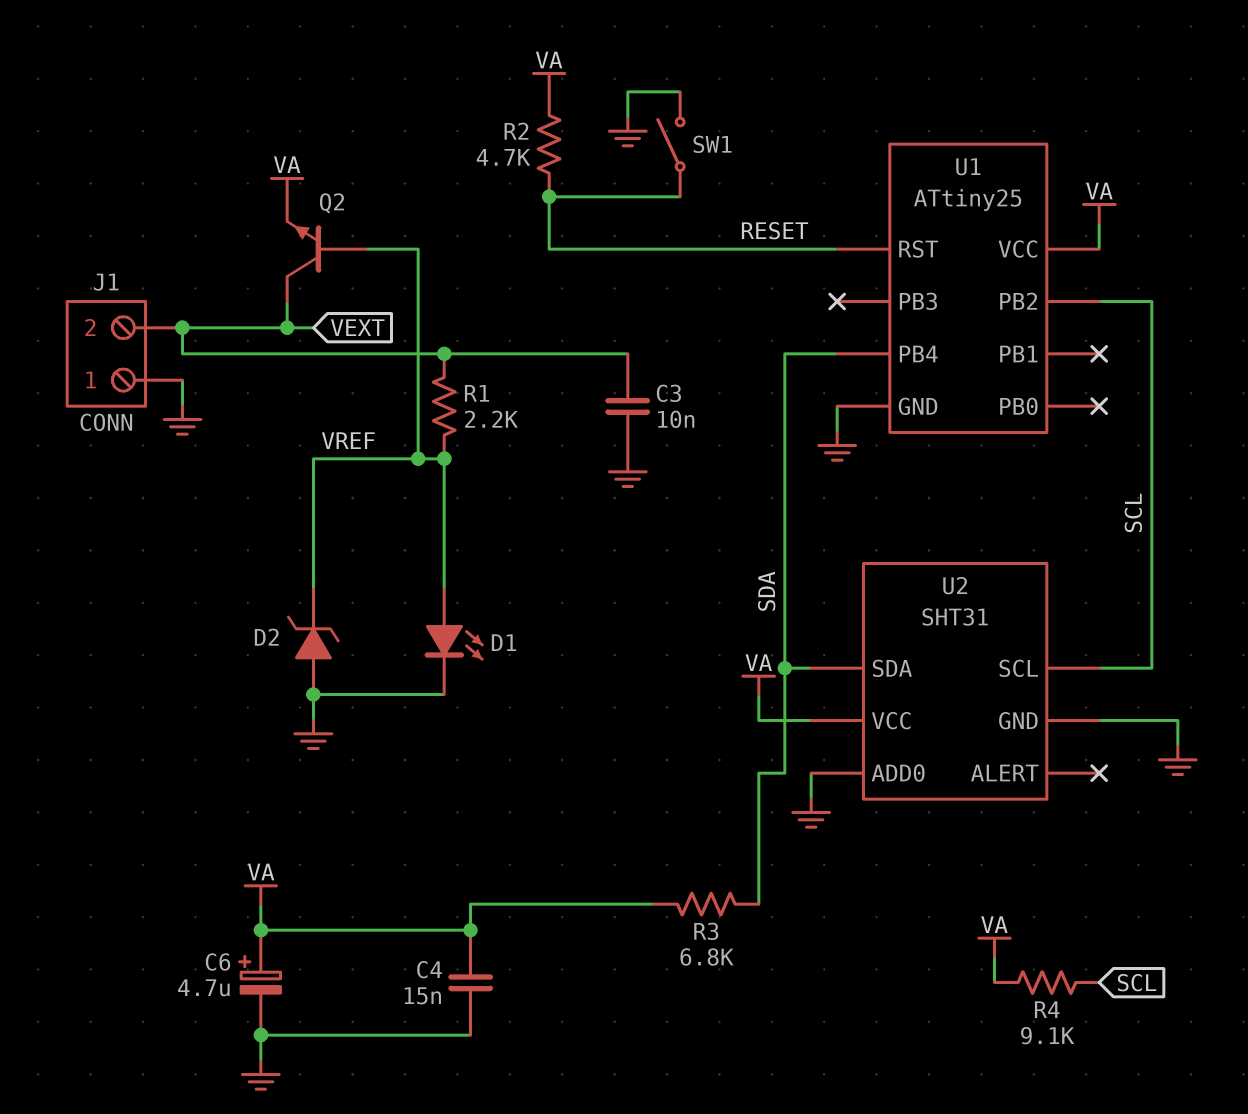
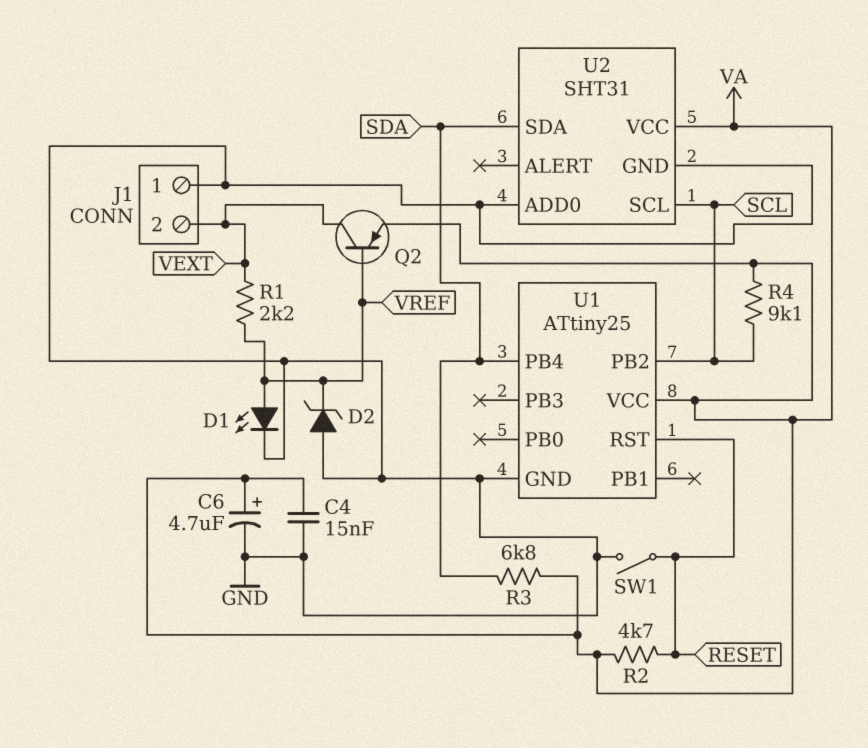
C3: 10nF (GND, VEXT) -> none
Q2: NPN (B VREF, C VEXT, E VA) -> PNP (B VREF, C VEXT, E VA)

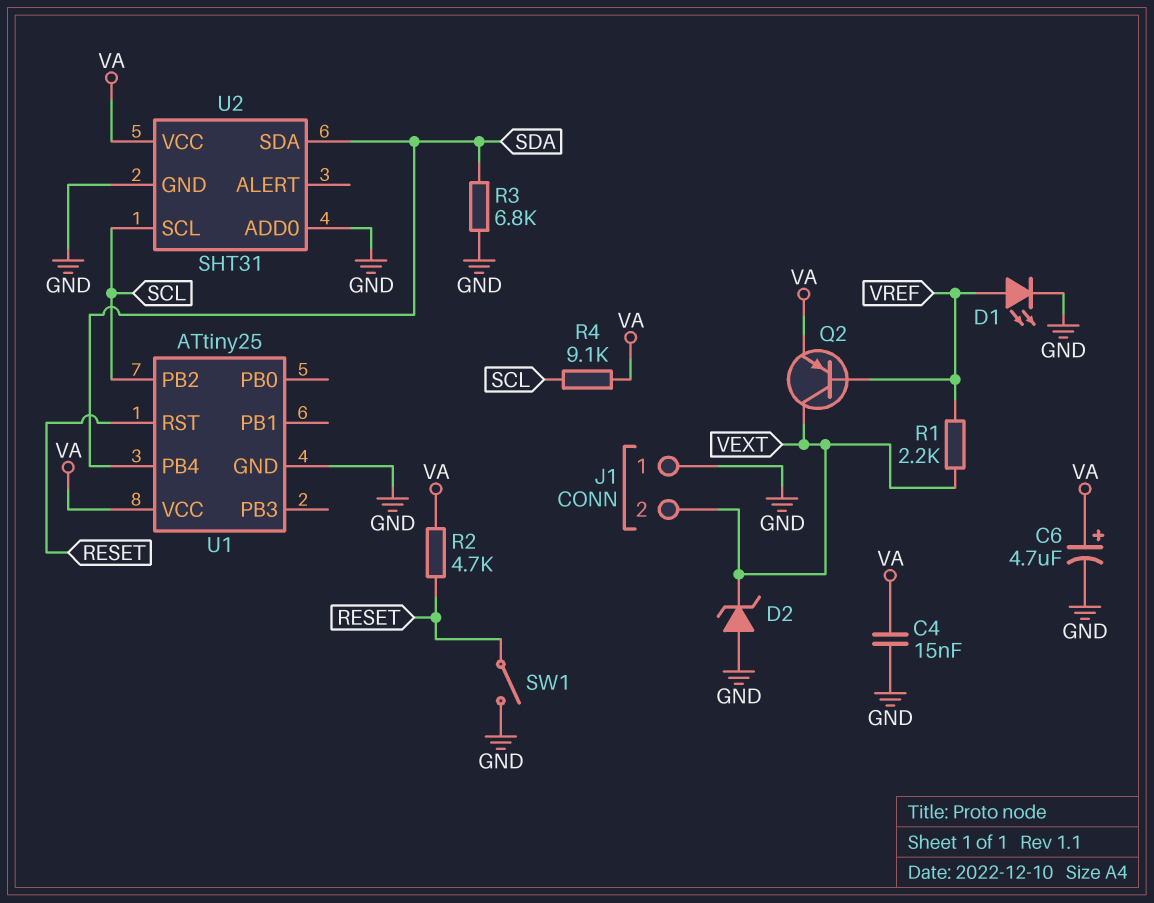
D2: zener (A GND, K VREF) -> zener (A GND, K VEXT)
R3: 6.8k (SDA, VA) -> 6.8k (GND, SDA)

